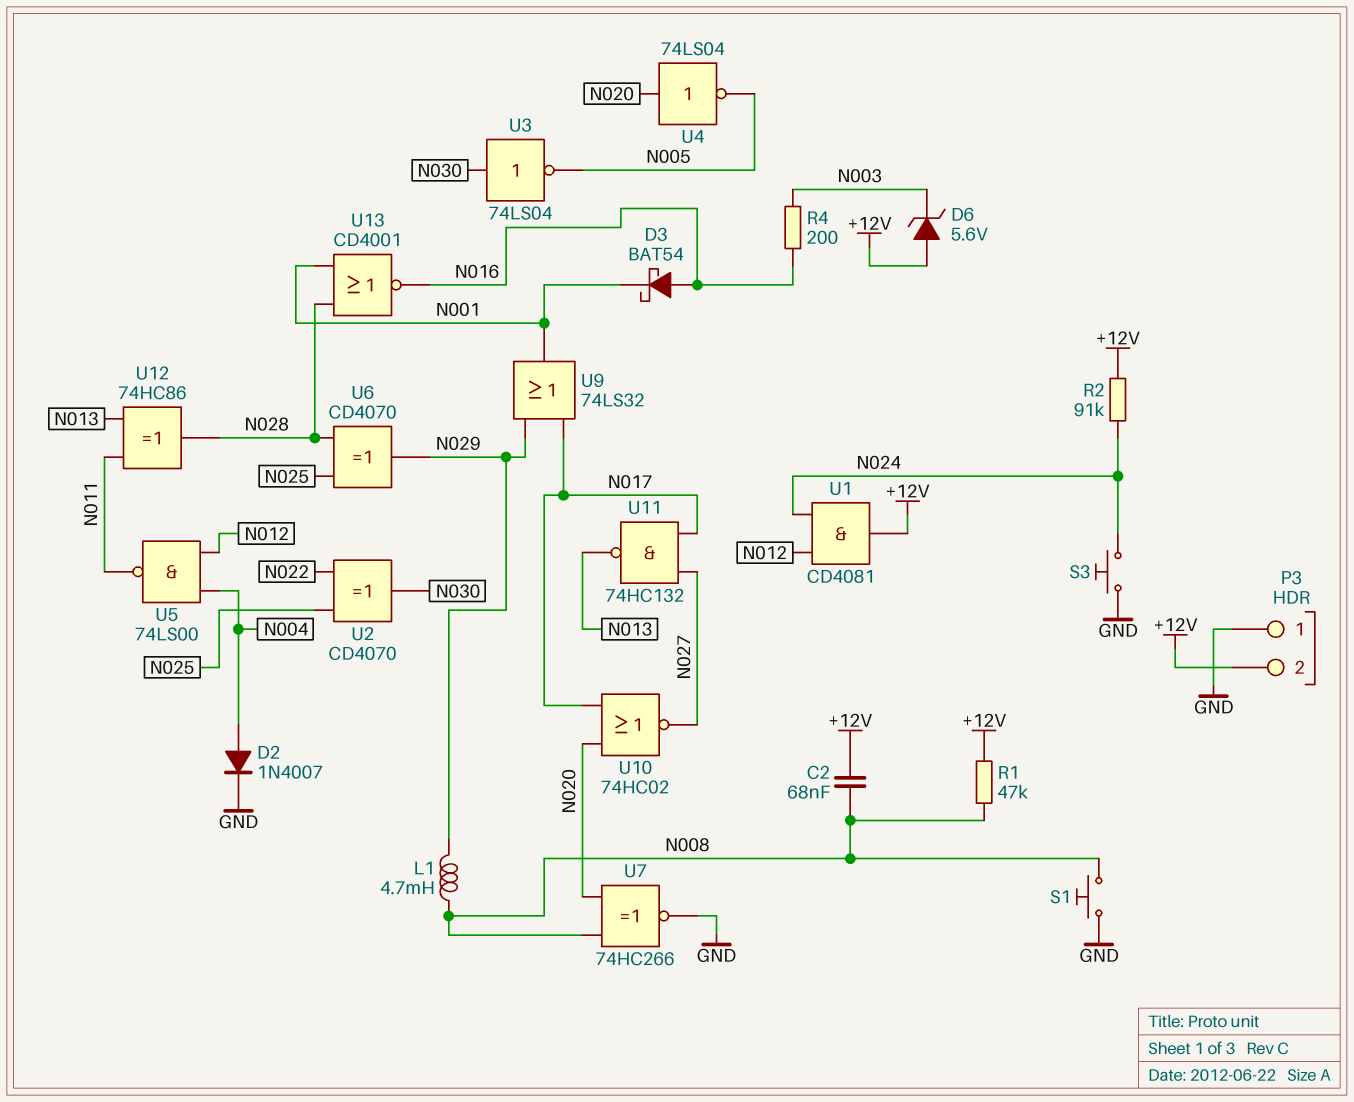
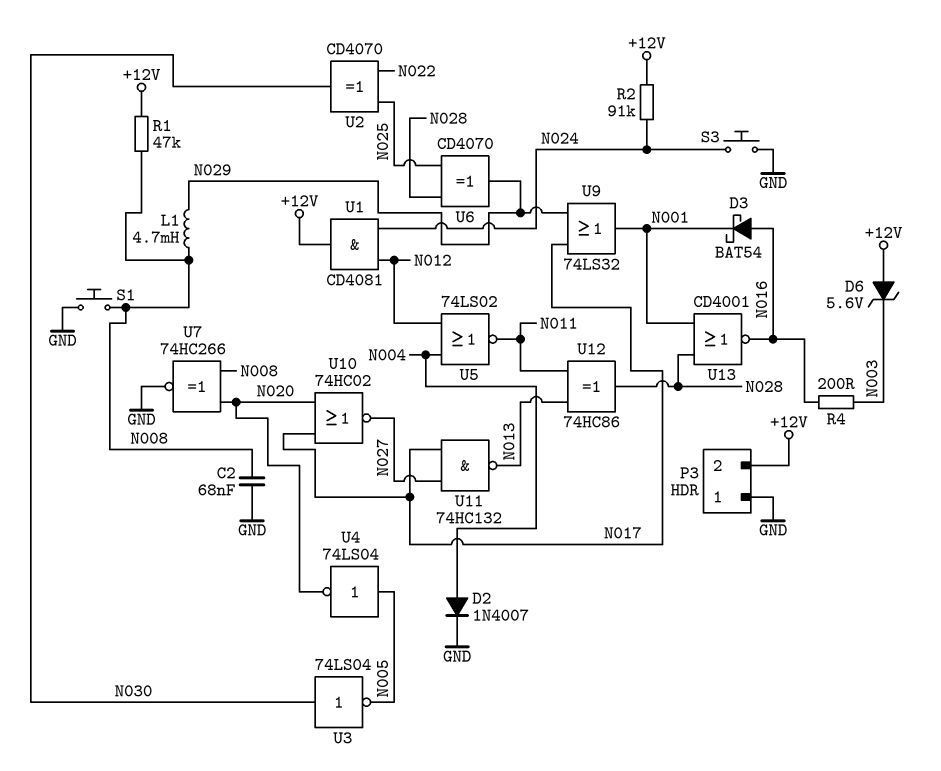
C2: 68nF (+12V, N008) -> 68nF (GND, N008)
U4: NOT 74LS04 (in N020, out N005) -> NOT 74LS04 (in N005, out N020)
U5: NAND 74LS00 (in N004, in N012, out N011) -> NOR 74LS02 (in N004, in N012, out N011)

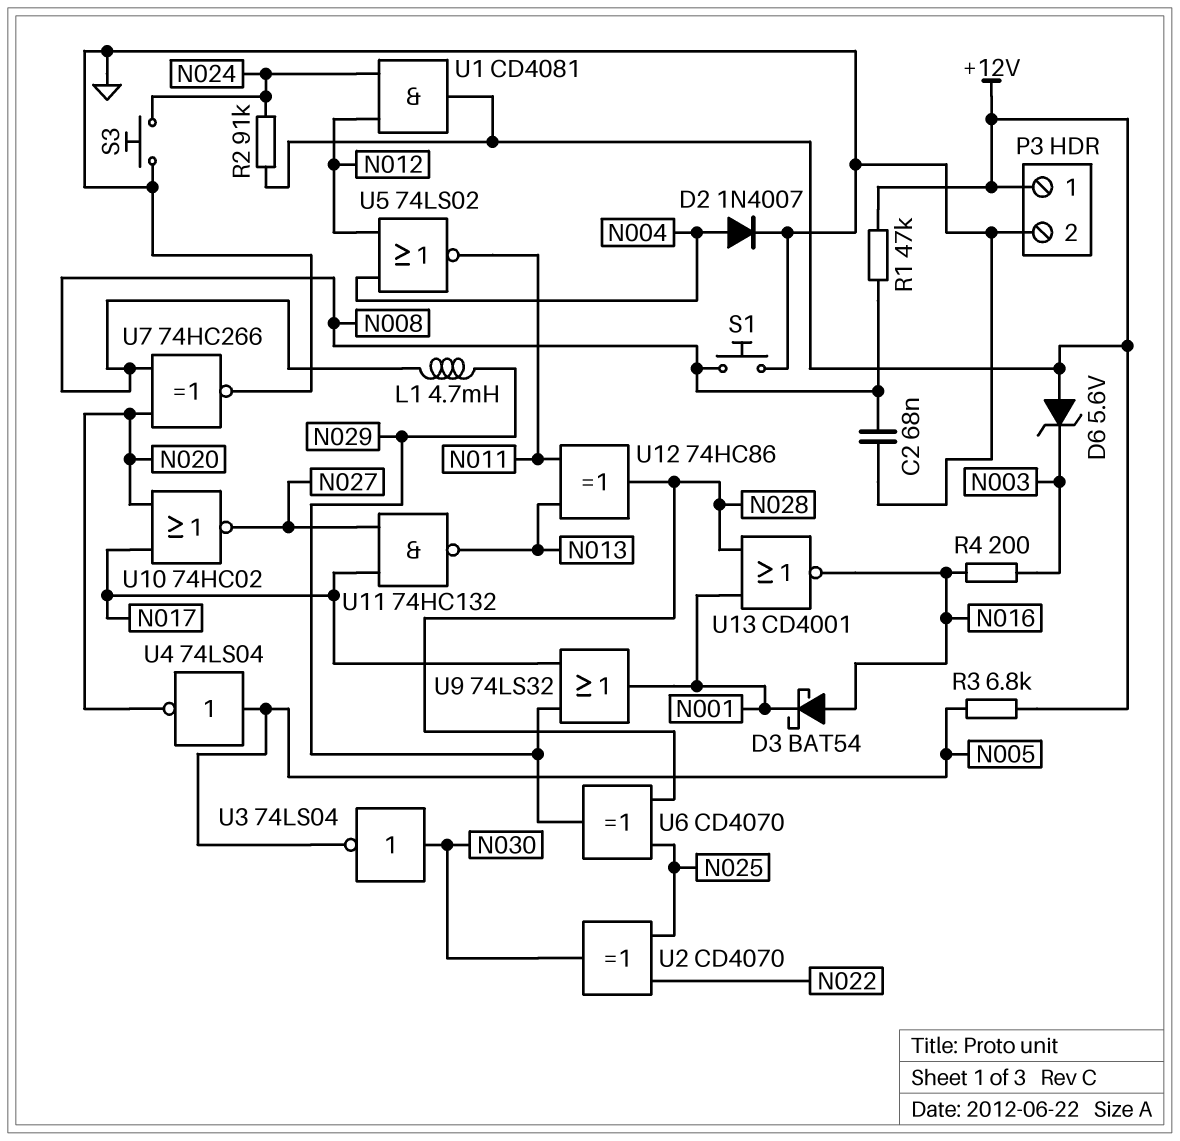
P3 pin 1: GND -> +12V
P3 pin 2: +12V -> GND
R3: none -> 6.8k (+12V, N005)

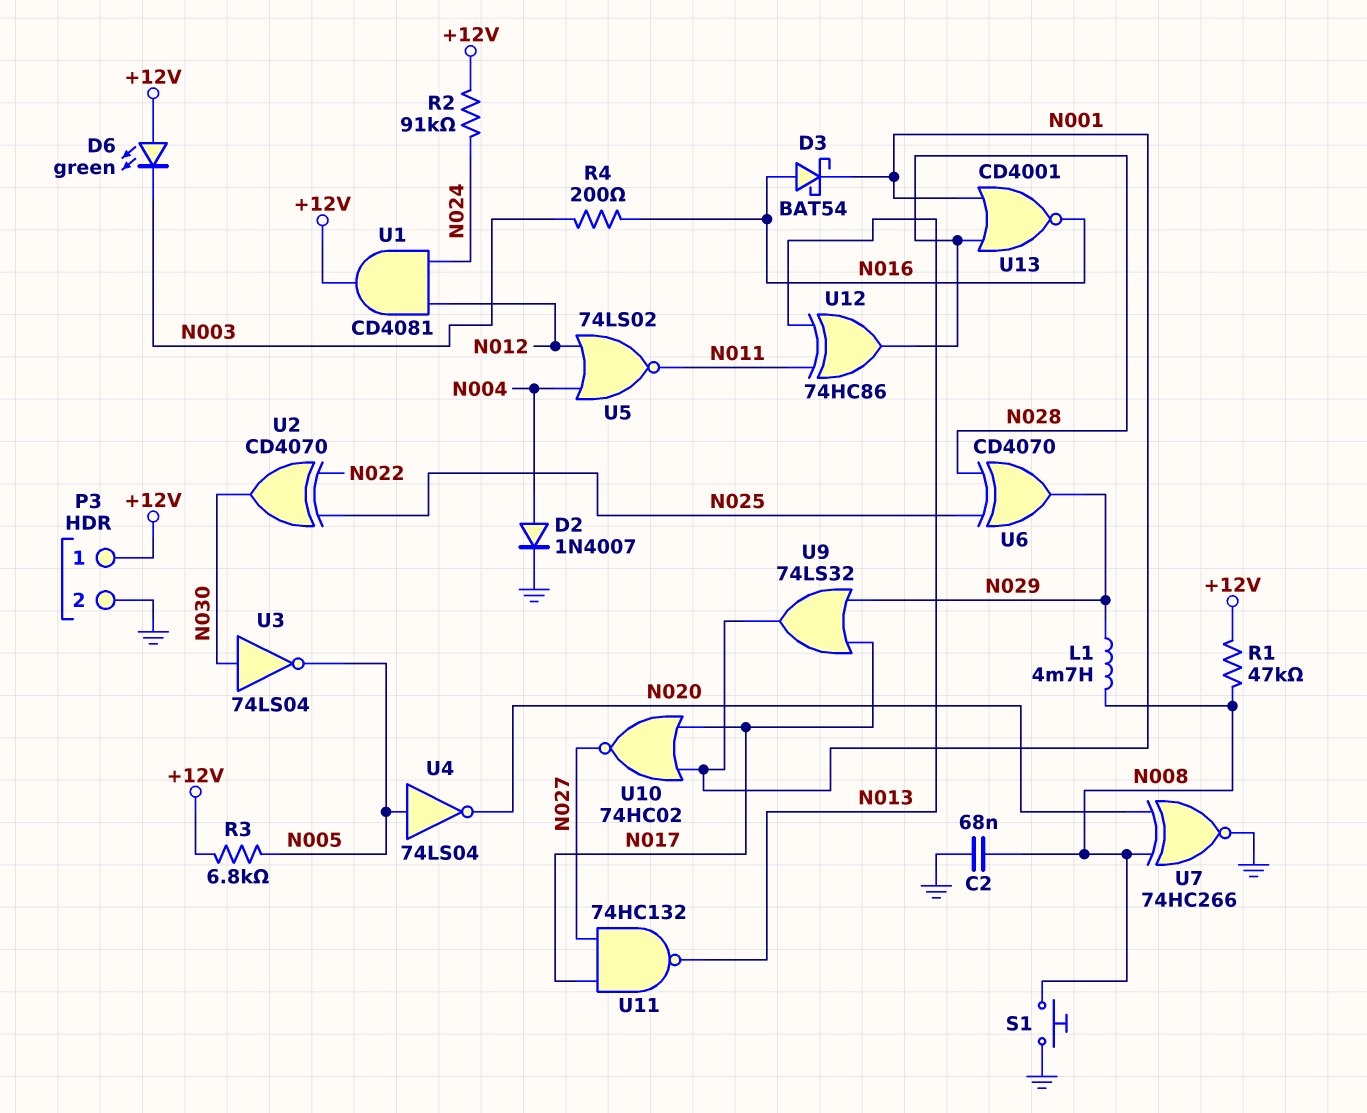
D6: zener 5.6V (A +12V, K N003) -> LED green (A +12V, K N003)
S3: button (GND, N024) -> none
U10: NOR 74HC02 (in N017, in N020, out N027) -> NOR 74HC02 (in N001, in N017, out N027)

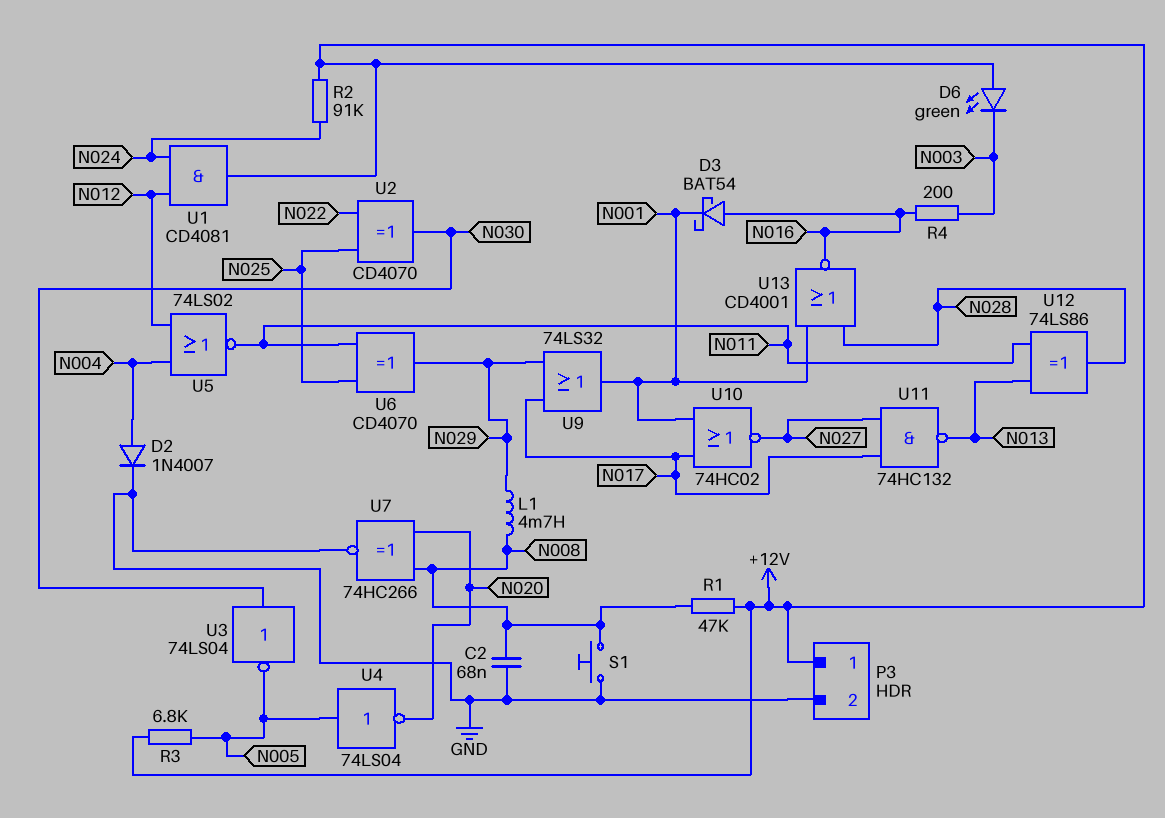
U6: XOR CD4070 (in N025, in N028, out N029) -> XOR CD4070 (in N011, in N025, out N029)
U12: XOR 74HC86 (in N011, in N013, out N028) -> XOR 74LS86 (in N011, in N013, out N028)

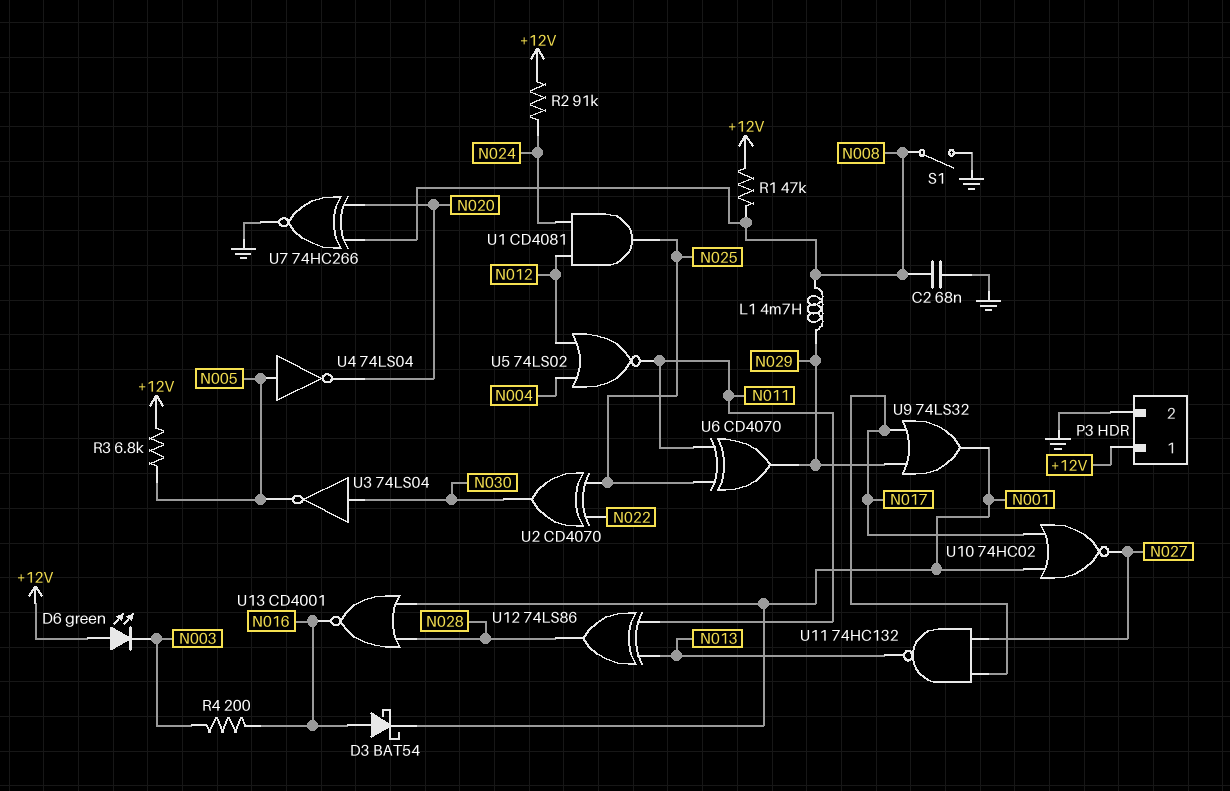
D2: diode 1N4007 (A N004, K GND) -> none
S1: button (GND, N008) -> switch (GND, N008)
U1: AND CD4081 (in N012, in N024, out +12V) -> AND CD4081 (in N012, in N024, out N025)

